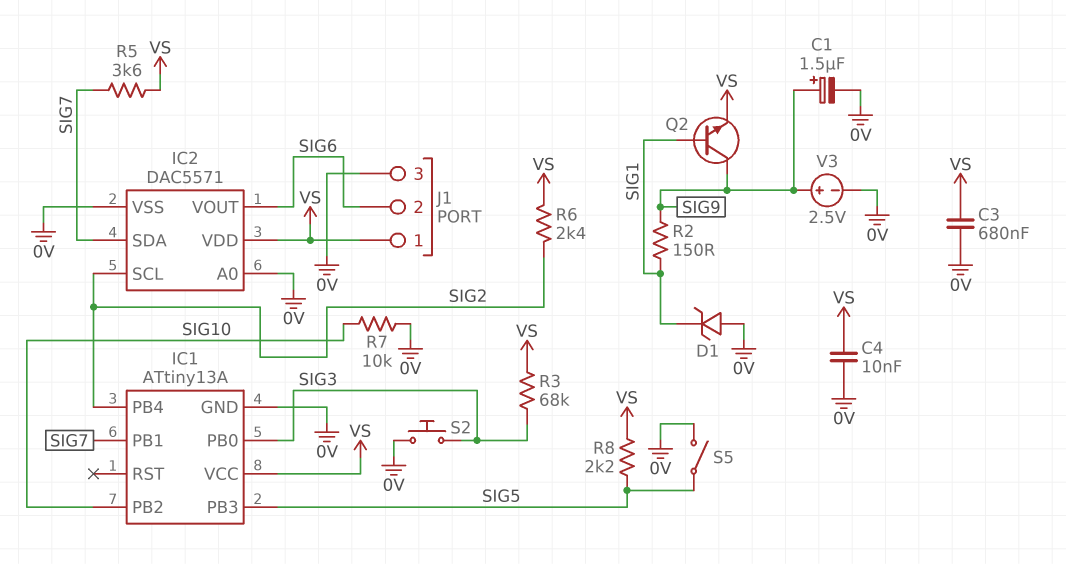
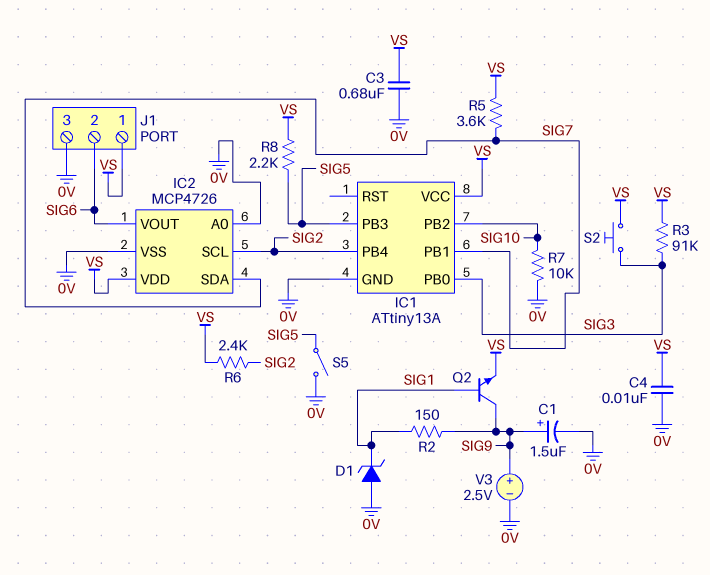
IC2: DAC5571 -> MCP4726
R3: 68k (SIG3, VS) -> 91k (SIG3, VS)
S2: button (0V, SIG3) -> button (SIG3, VS)

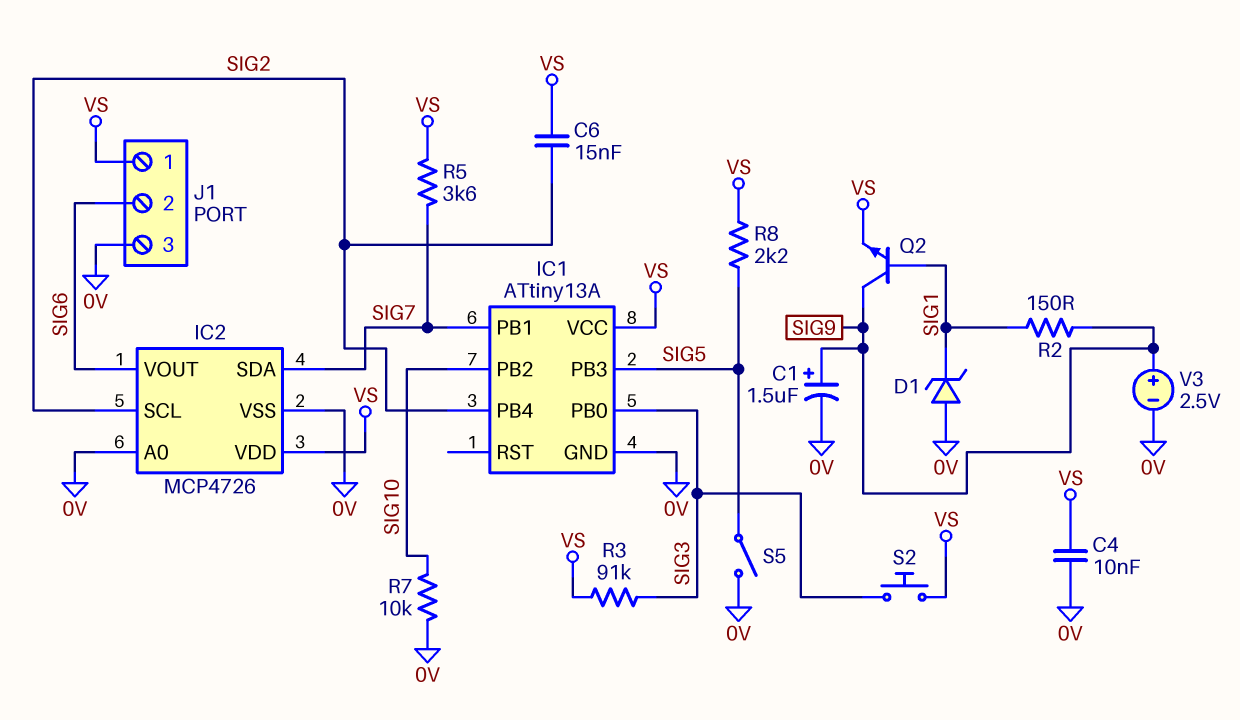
C3: 680nF (0V, VS) -> none
C6: none -> 15nF (SIG2, VS)
R6: 2.4k (SIG2, VS) -> none

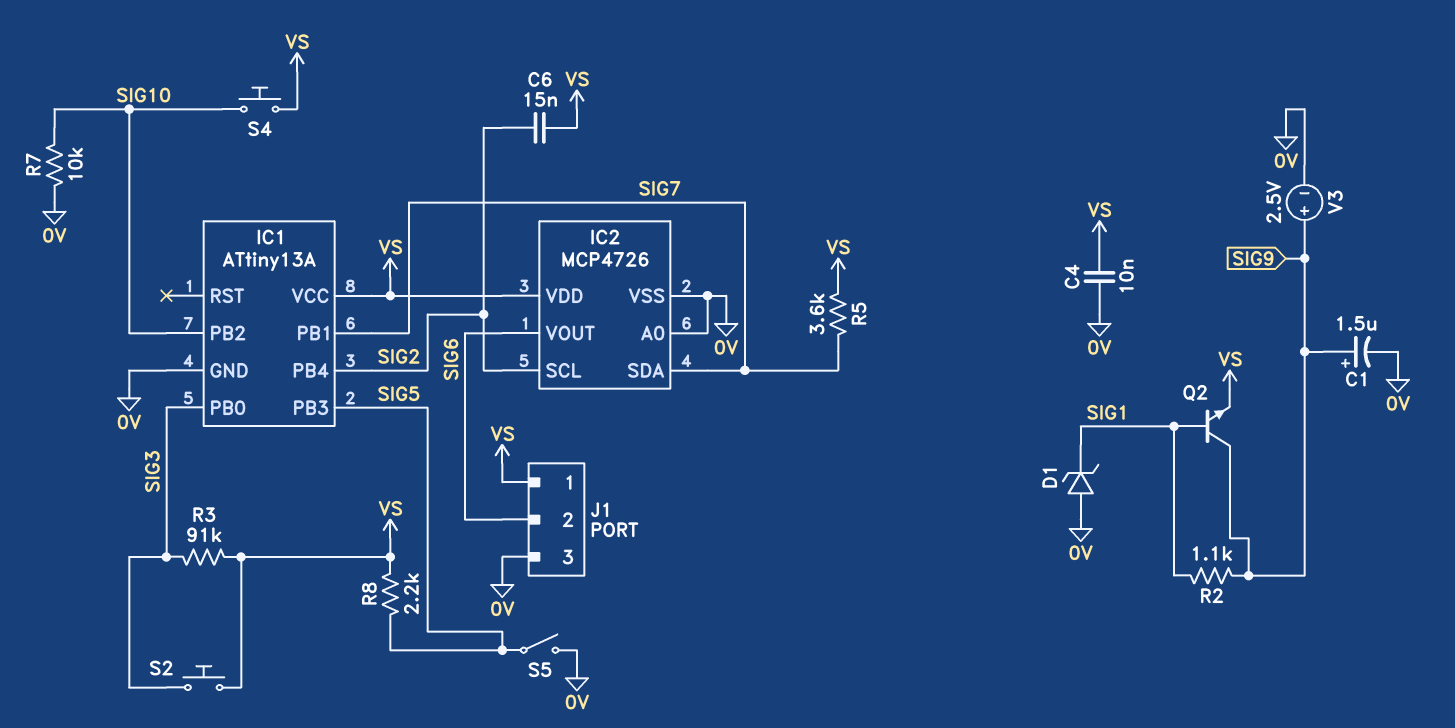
R2: 150 (SIG1, SIG9) -> 1.1k (SIG1, SIG9)
S4: none -> button (SIG10, VS)

